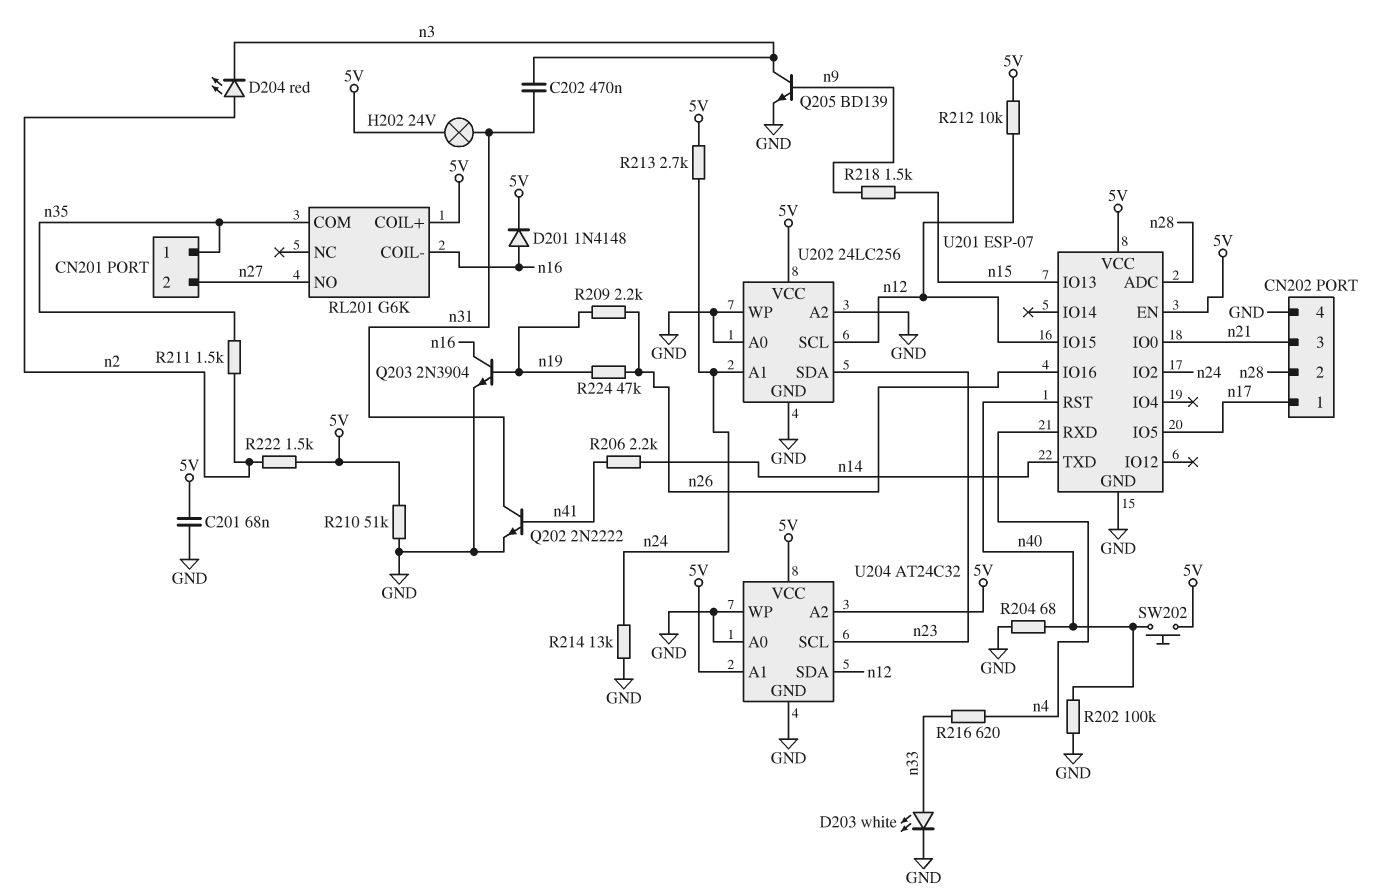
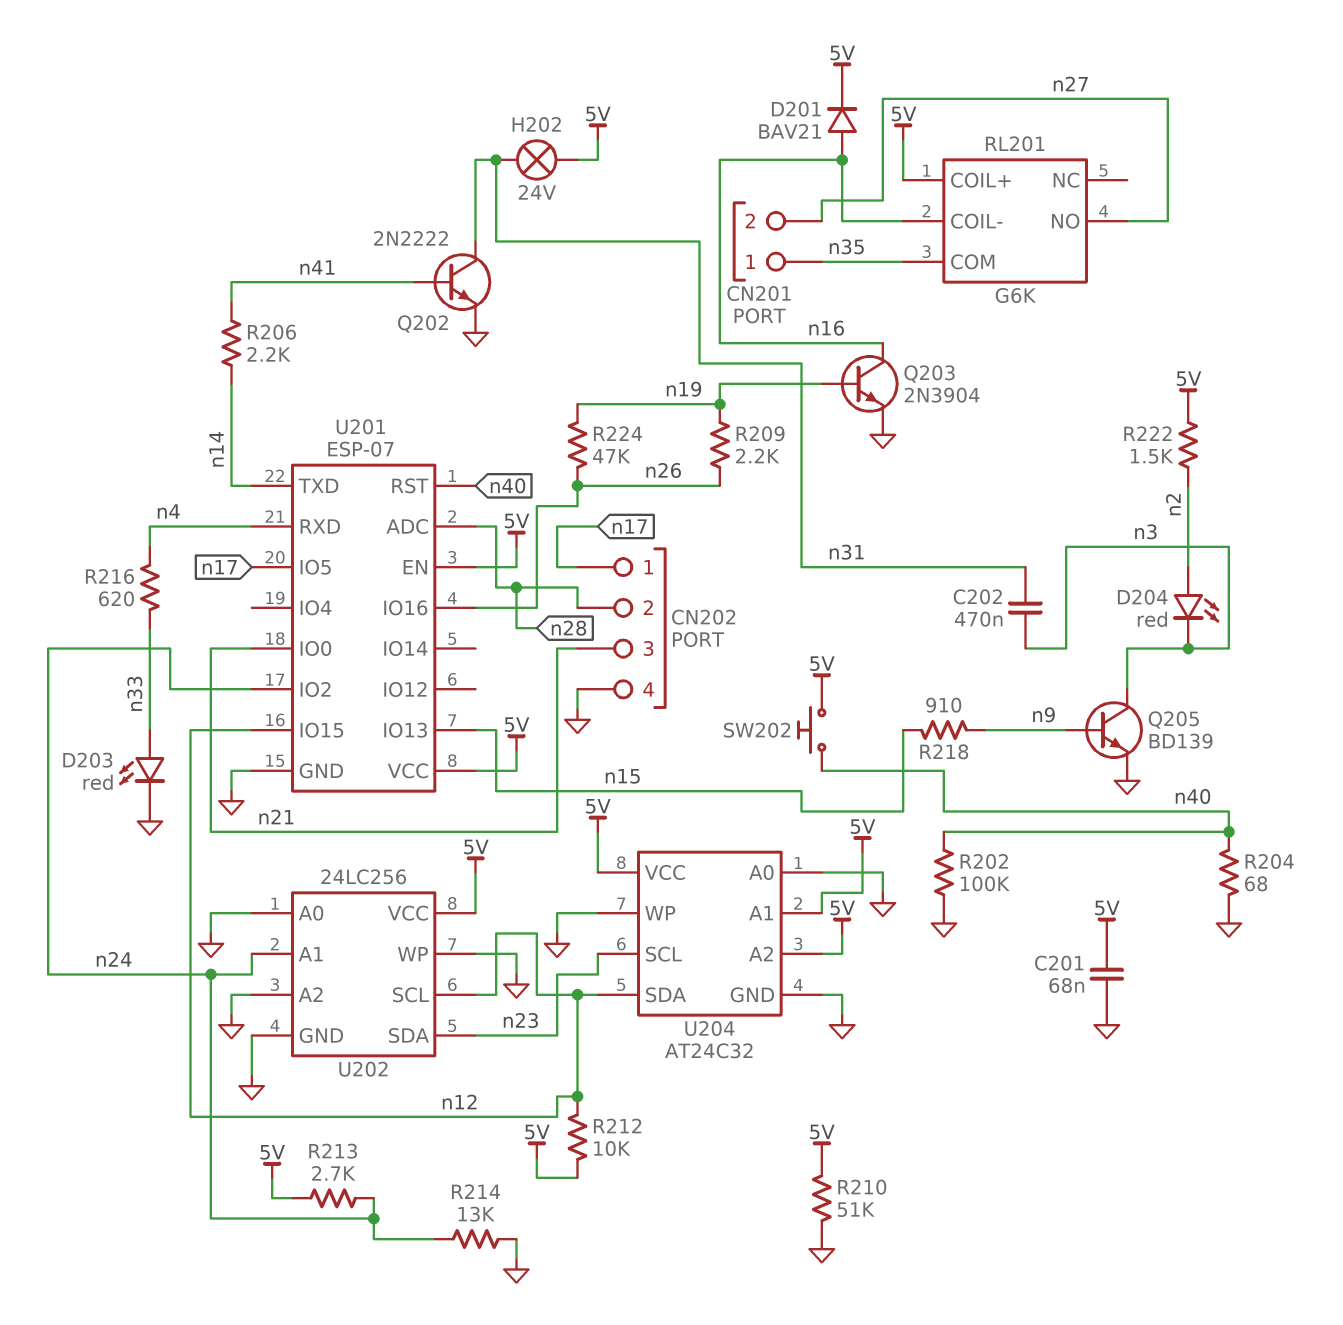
D201: diode 1N4148 (A n16, K 5V) -> diode BAV21 (A n16, K 5V)
D203: LED white (A n33, K GND) -> LED red (A n33, K GND)
R211: 1.5k (n2, n35) -> none
R218: 1.5k (n9, n15) -> 910 (n9, n15)

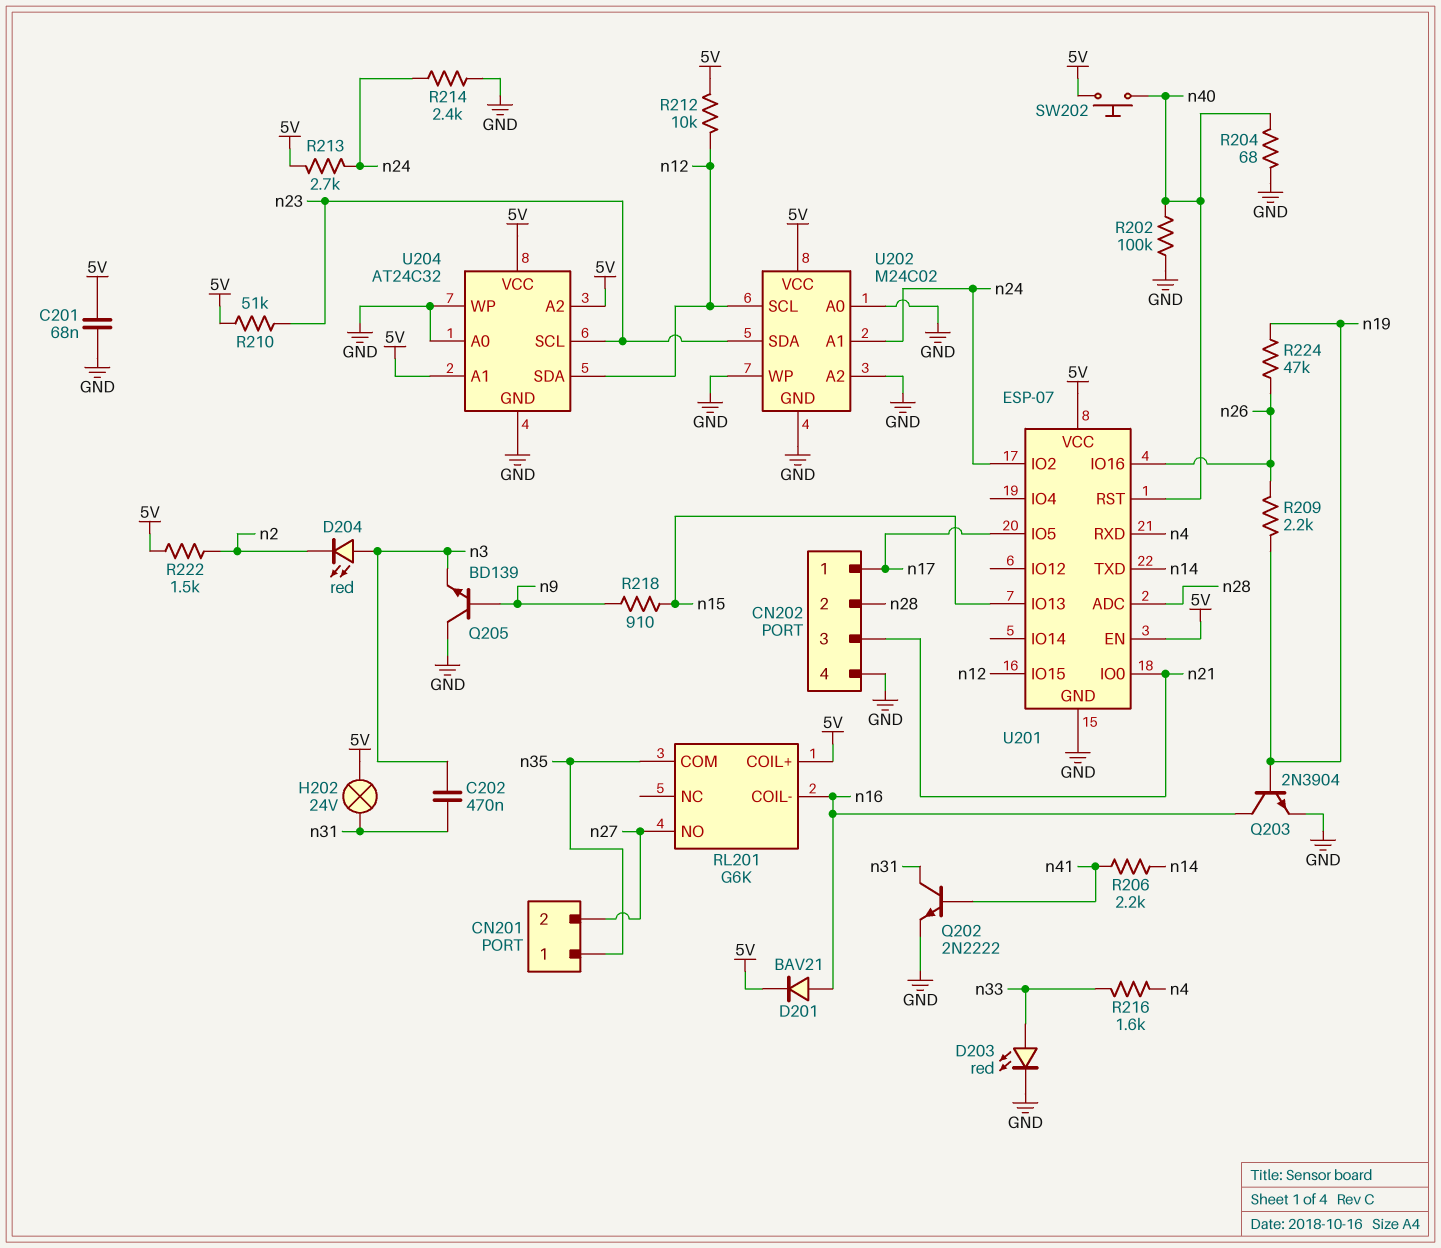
D204: LED red (A n2, K n3) -> LED red (A n3, K n2)
Q205: NPN BD139 (B n9, C n3, E GND) -> NPN BD139 (B n9, C GND, E n3)
R210: 51k (5V, GND) -> 51k (5V, n23)
R214: 13k (GND, n24) -> 2.4k (GND, n24)
R216: 620 (n4, n33) -> 1.6k (n4, n33)
U202: 24LC256 -> M24C02

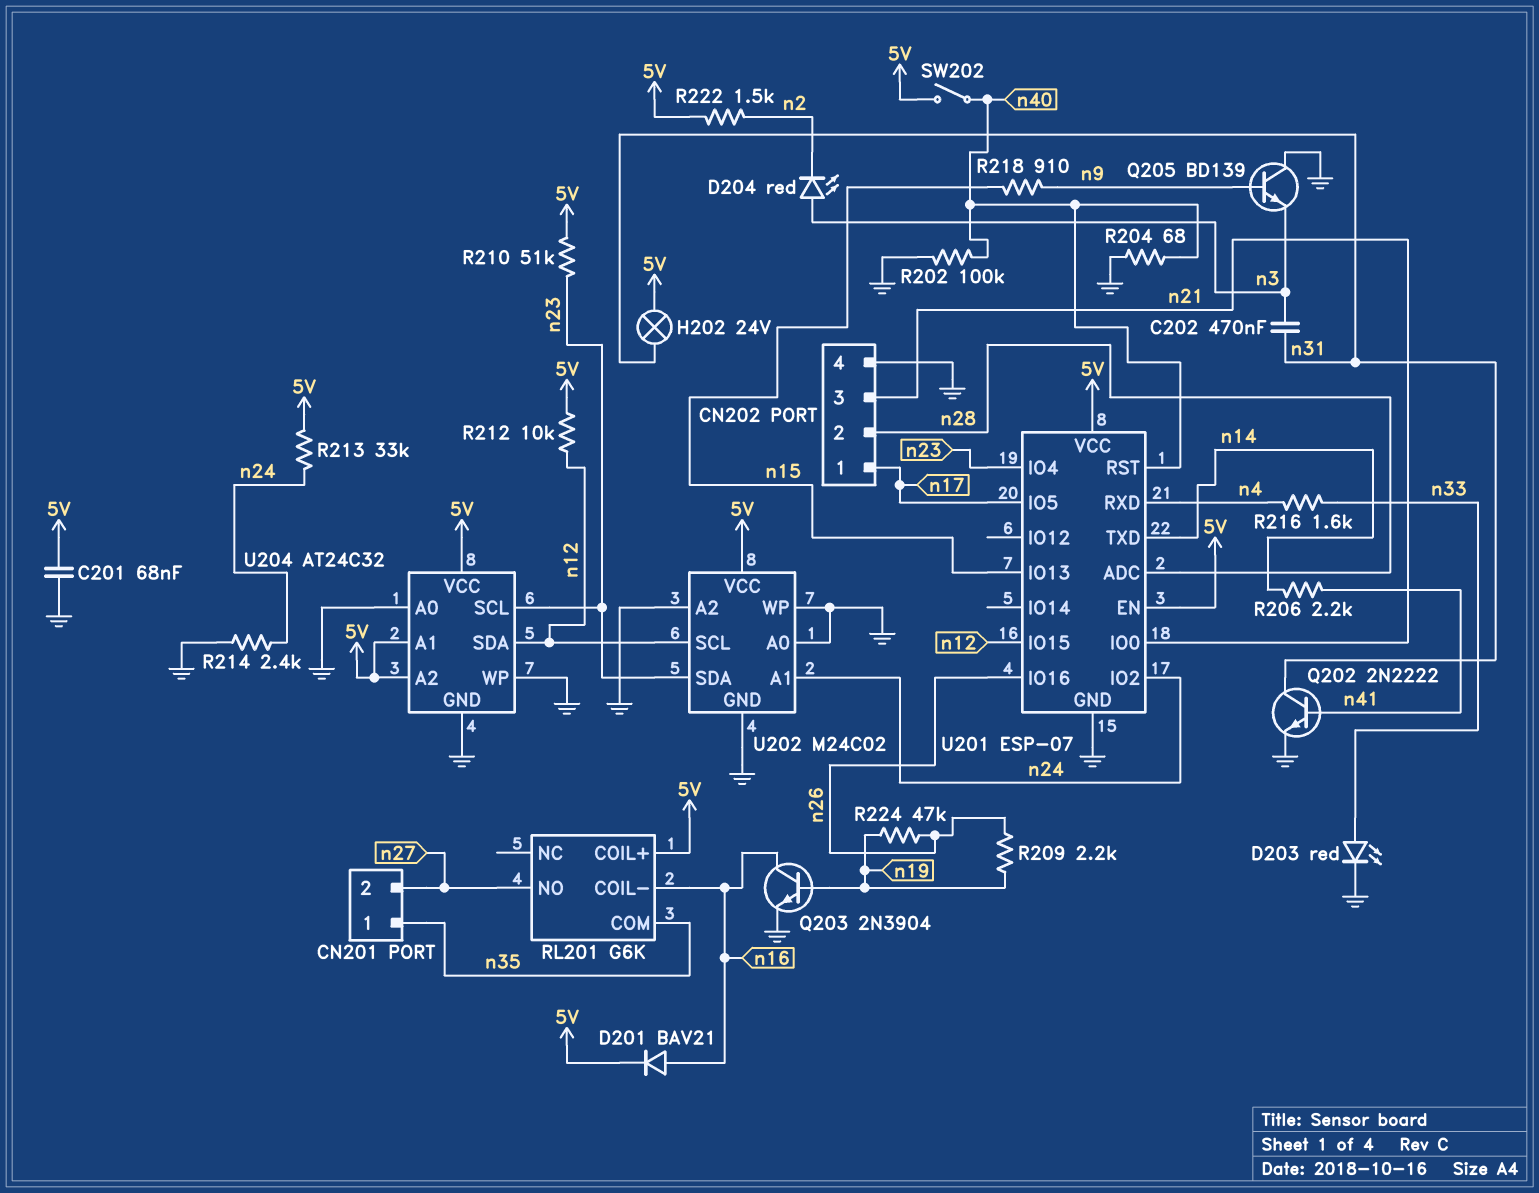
R213: 2.7k (5V, n24) -> 33k (5V, n24)
SW202: button (5V, n40) -> switch (5V, n40)
U201 pin IO4: none -> n23

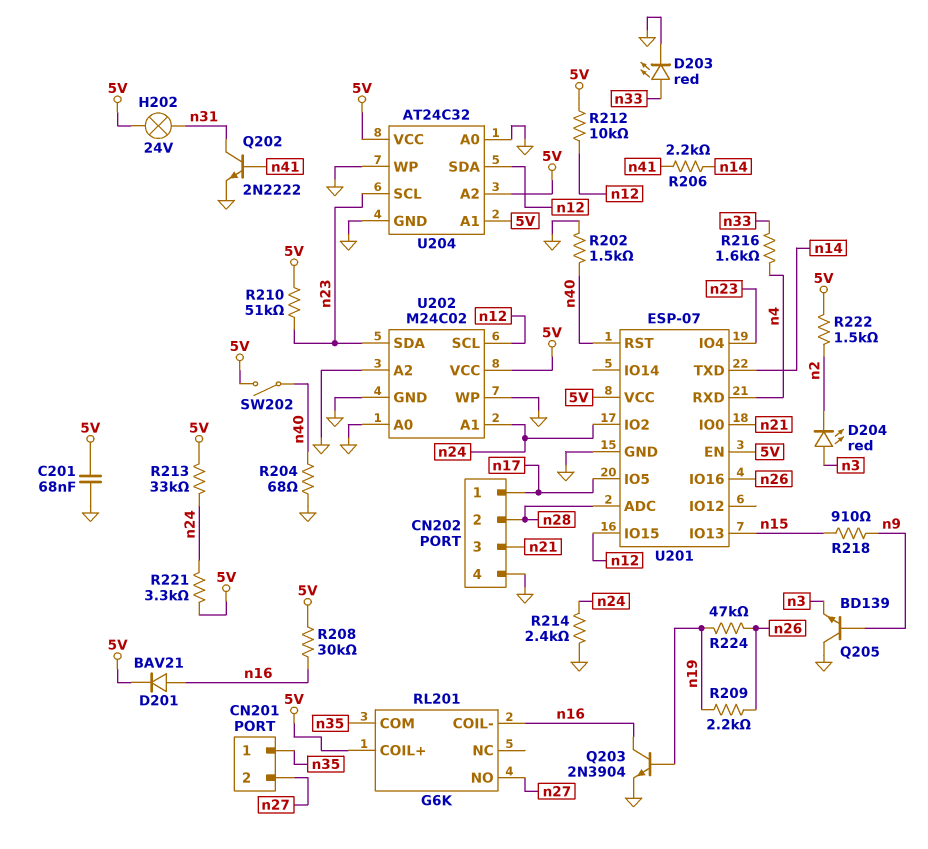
C202: 470nF (n3, n31) -> none
R202: 100k (GND, n40) -> 1.5k (GND, n40)
R208: none -> 30k (5V, n16)
R221: none -> 3.3k (5V, n24)

